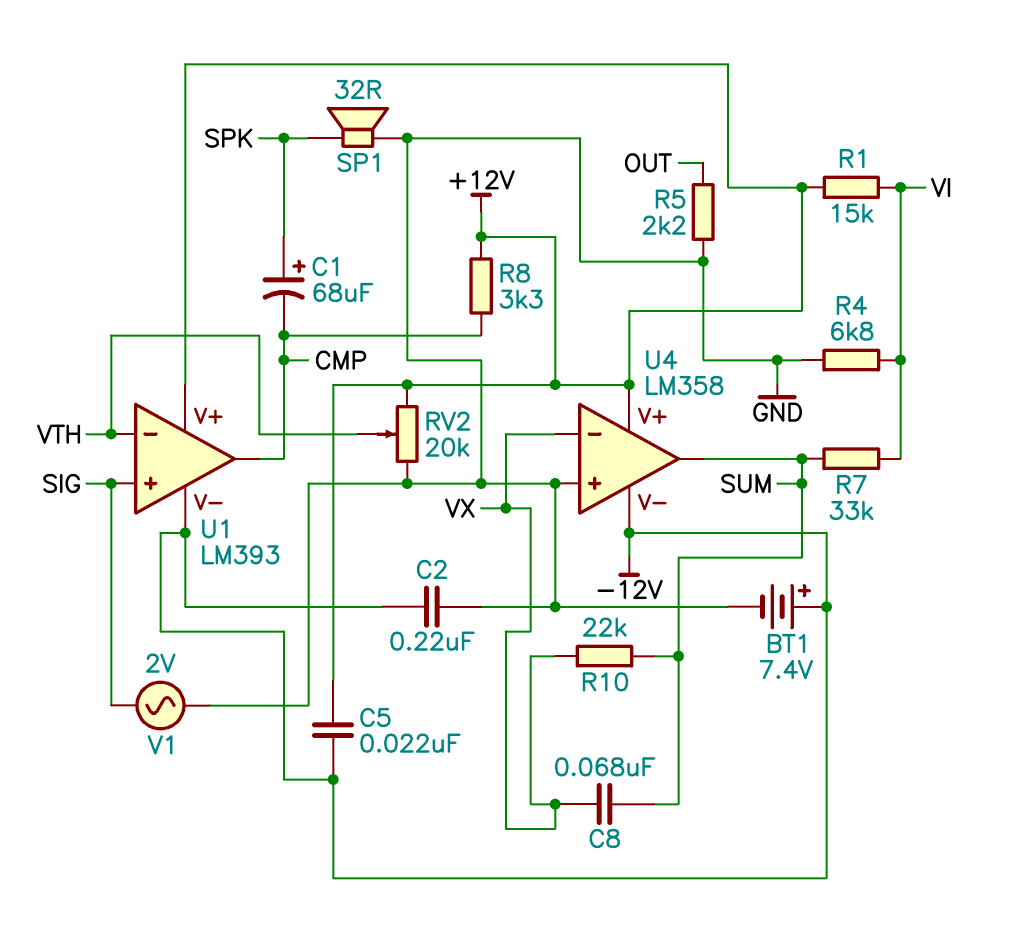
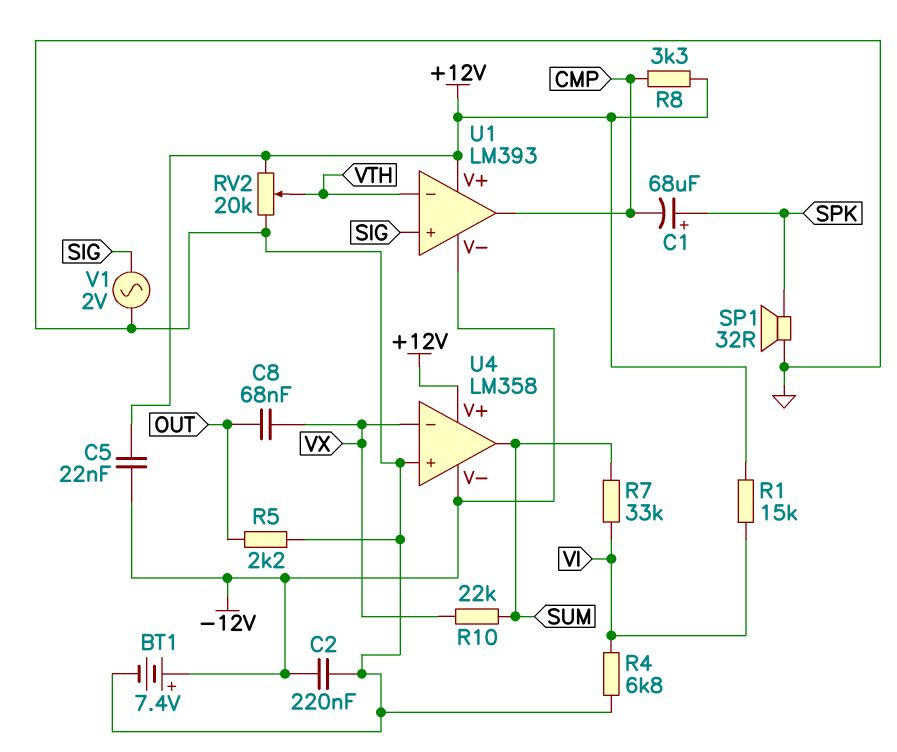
C8: 68nF (SUM, VX) -> 68nF (OUT, VX)

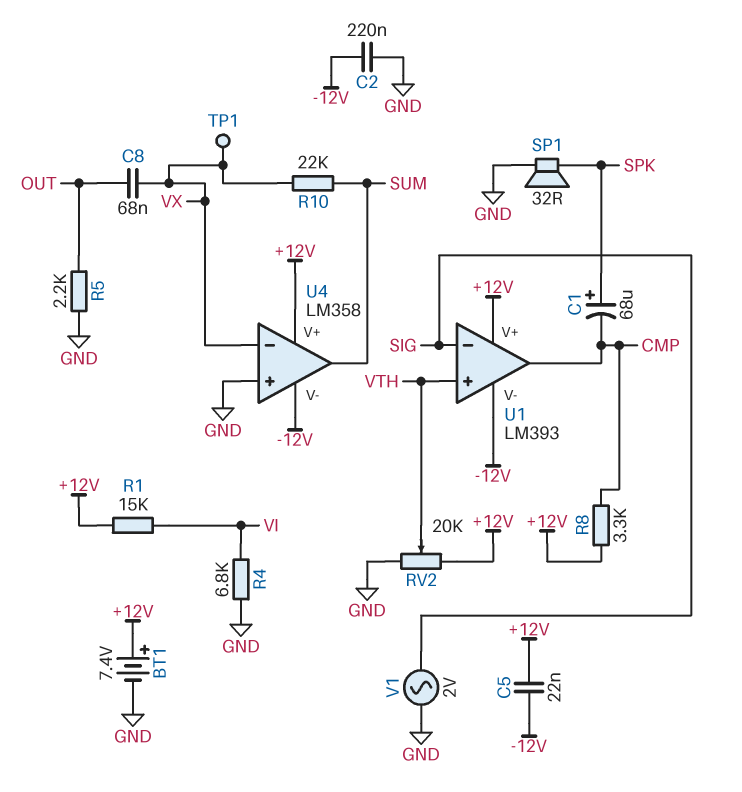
BT1: 7.4V (plus -12V, minus GND) -> 7.4V (plus +12V, minus GND)
R7: 33k (SUM, VI) -> none
TP1: none -> test point (VX)
U1 pin in+: SIG -> VTH
U1 pin in-: VTH -> SIG

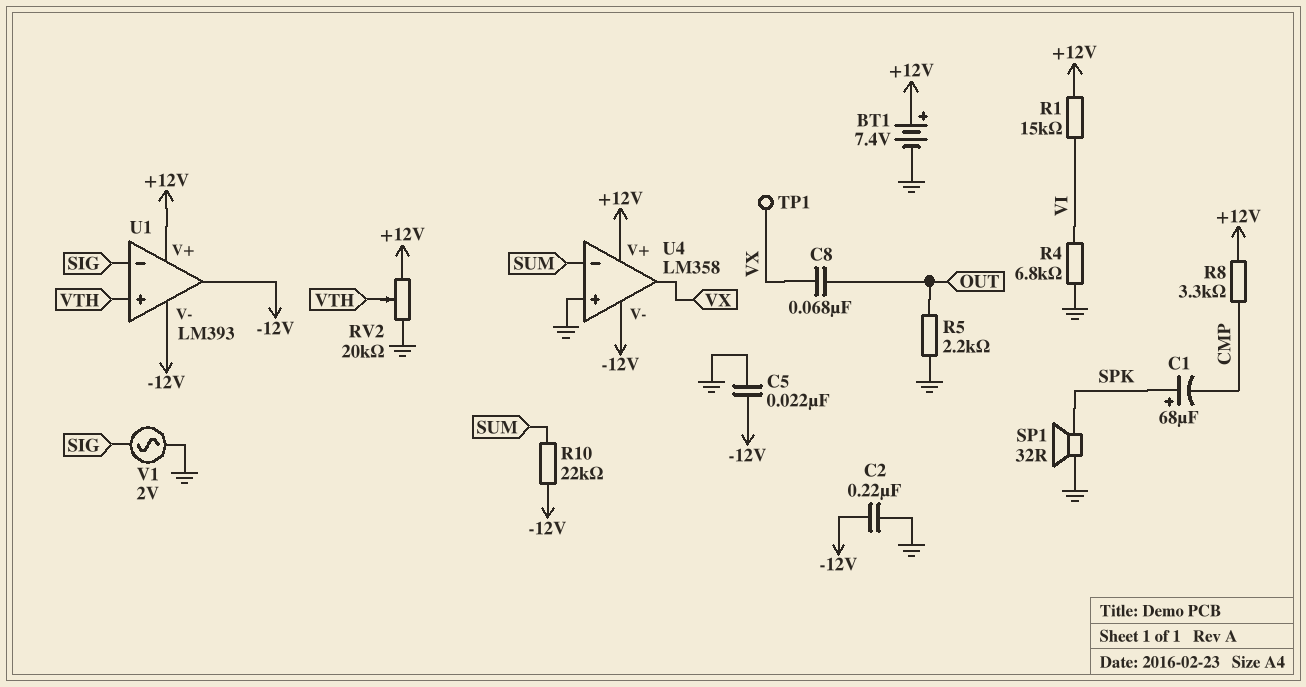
C5: 22nF (+12V, -12V) -> 22nF (-12V, GND)
R10: 22k (SUM, VX) -> 22k (-12V, SUM)
U1 pin out: CMP -> -12V
U4 pin in-: VX -> SUM
U4 pin out: SUM -> VX

